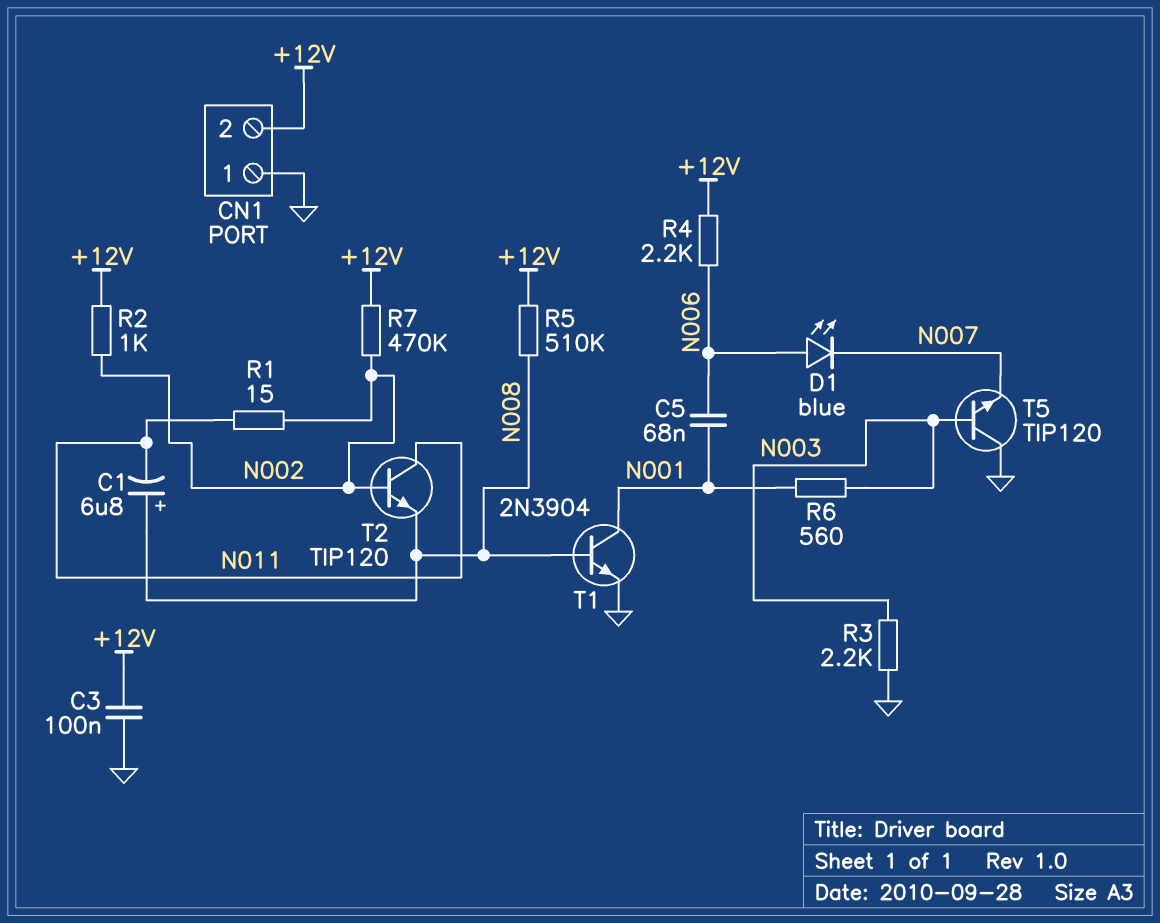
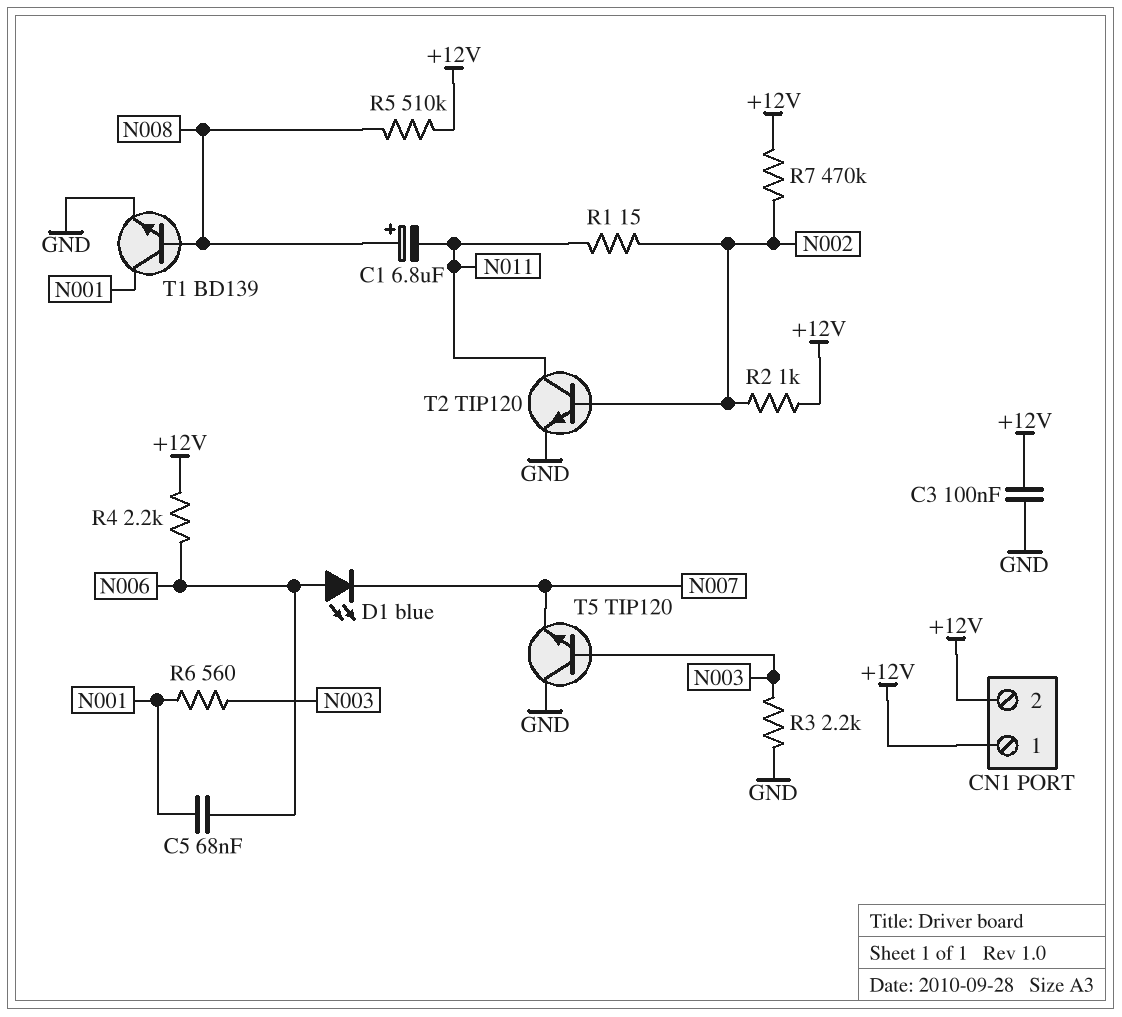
CN1 pin 1: GND -> +12V
T1: NPN 2N3904 (B N008, C N001, E GND) -> NPN BD139 (B N008, C N001, E GND)
T2: NPN TIP120 (B N002, C N011, E N008) -> NPN TIP120 (B N002, C N011, E GND)

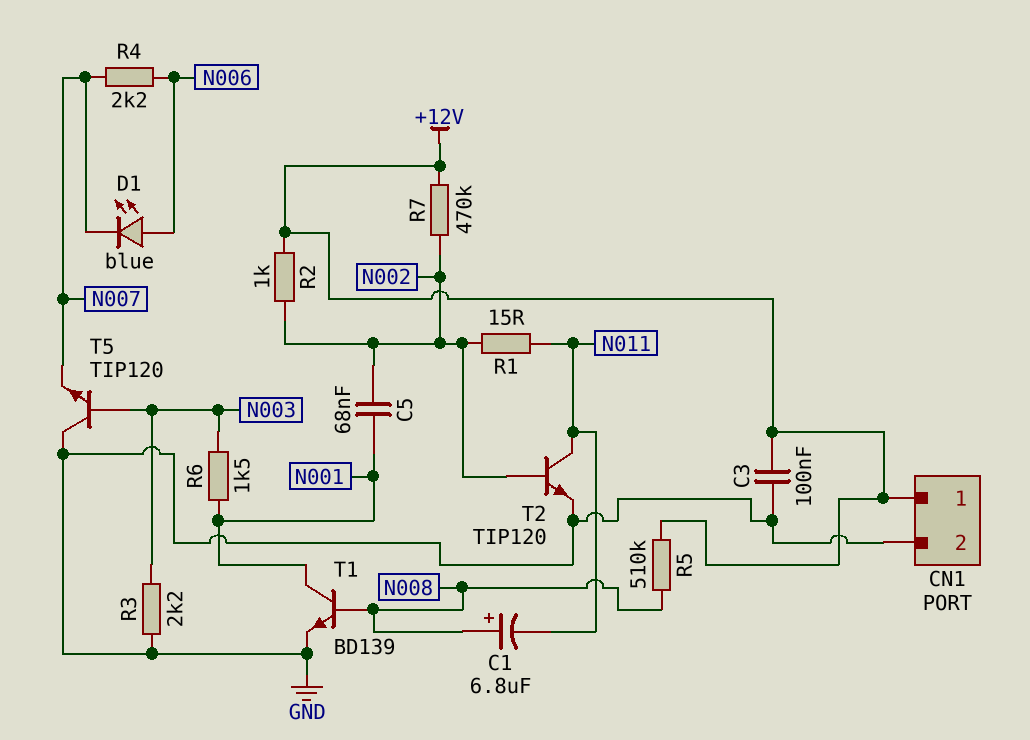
C5: 68nF (N001, N006) -> 68nF (N001, N002)
CN1 pin 2: +12V -> GND
R4: 2.2k (+12V, N006) -> 2.2k (N006, N007)
R6: 560 (N001, N003) -> 1.5k (N001, N003)

